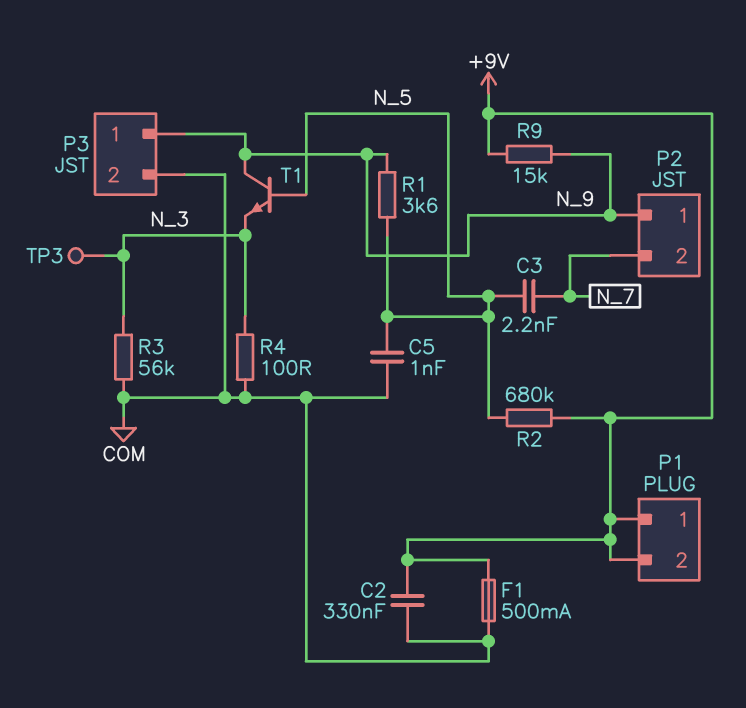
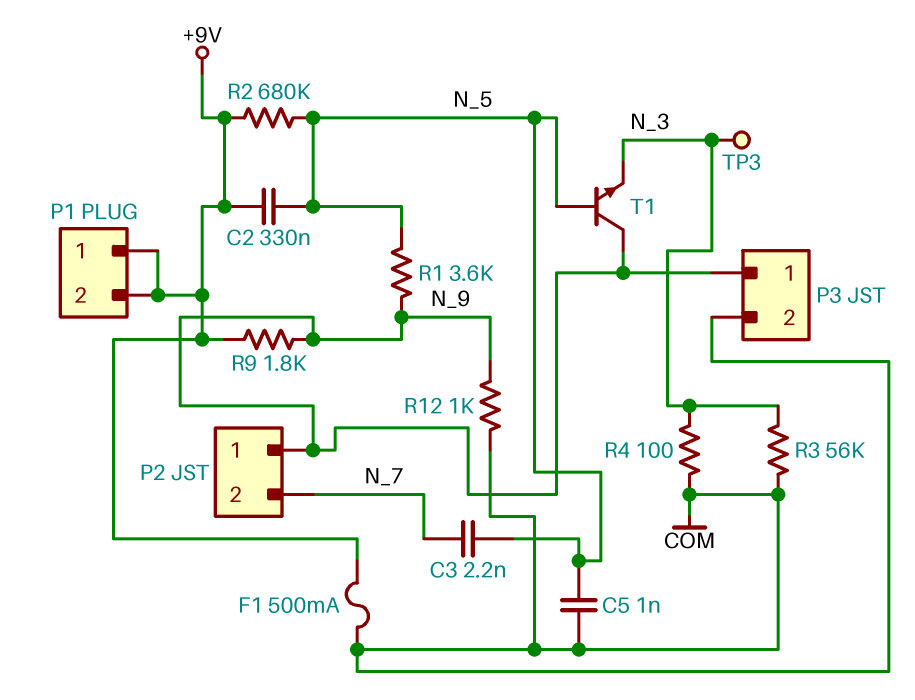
C2: 330nF (+9V, COM) -> 330nF (+9V, N_5)
R9: 15k (+9V, N_9) -> 1.8k (+9V, N_9)
R12: none -> 1k (COM, N_9)

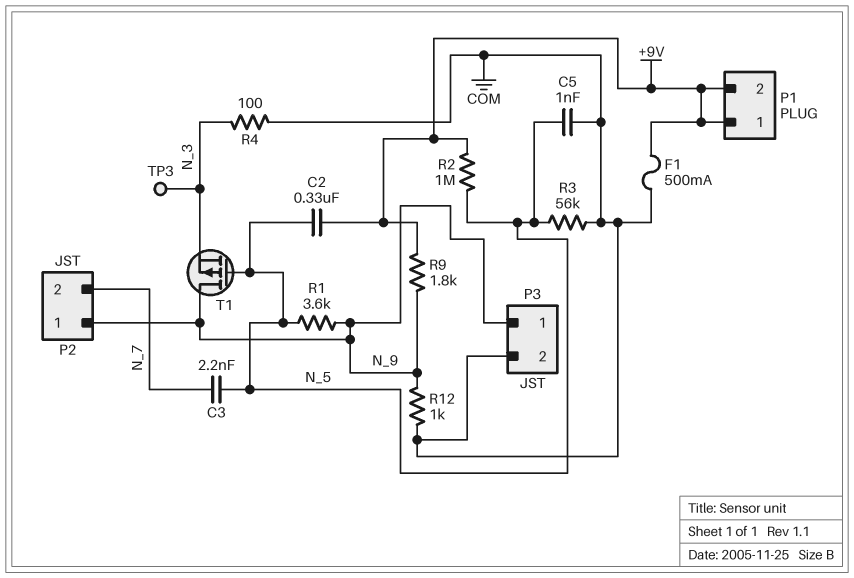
R2: 680k (+9V, N_5) -> 1M (+9V, N_5)
R3: 56k (COM, N_3) -> 56k (COM, N_5)
T1: NPN (B N_5, C N_9, E N_3) -> PMOS (G N_5, D N_9, S N_3)

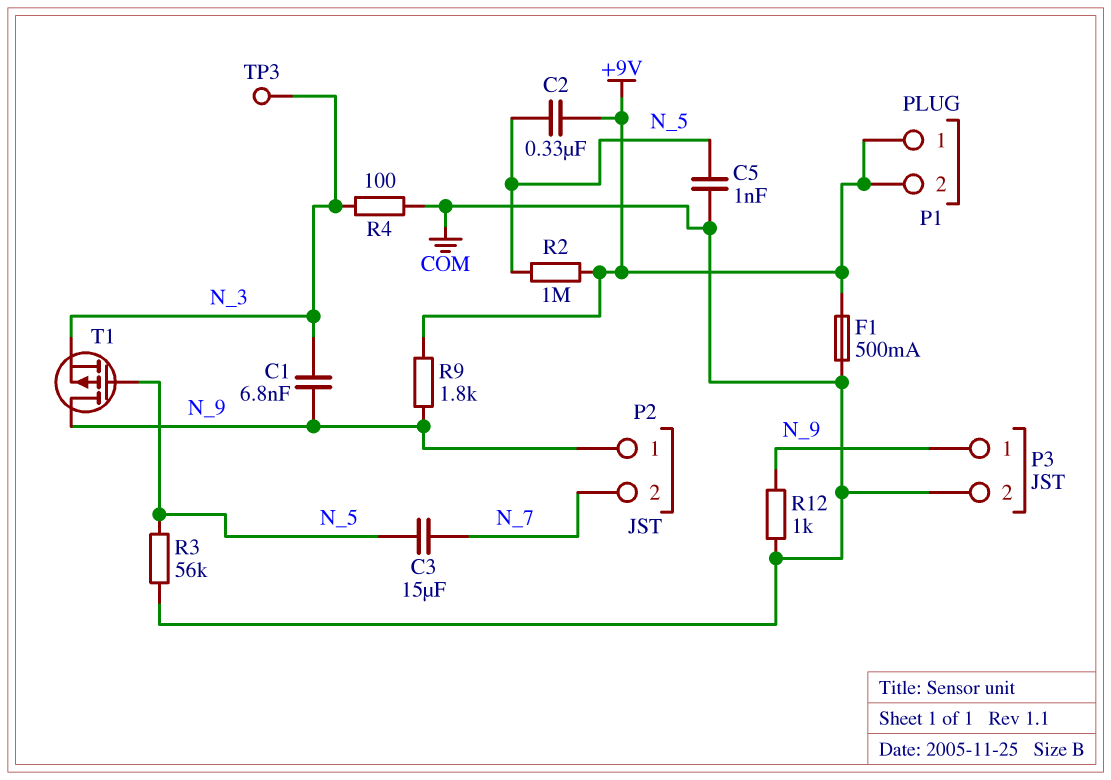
C1: none -> 6.8nF (N_3, N_9)
C3: 2.2nF (N_5, N_7) -> 15uF (N_5, N_7)
R1: 3.6k (N_5, N_9) -> none

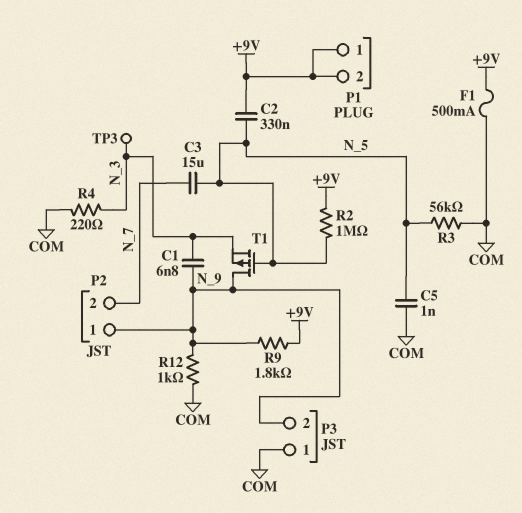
P3 pin 1: N_9 -> COM
P3 pin 2: COM -> N_9
R4: 100 (COM, N_3) -> 220 (COM, N_3)

